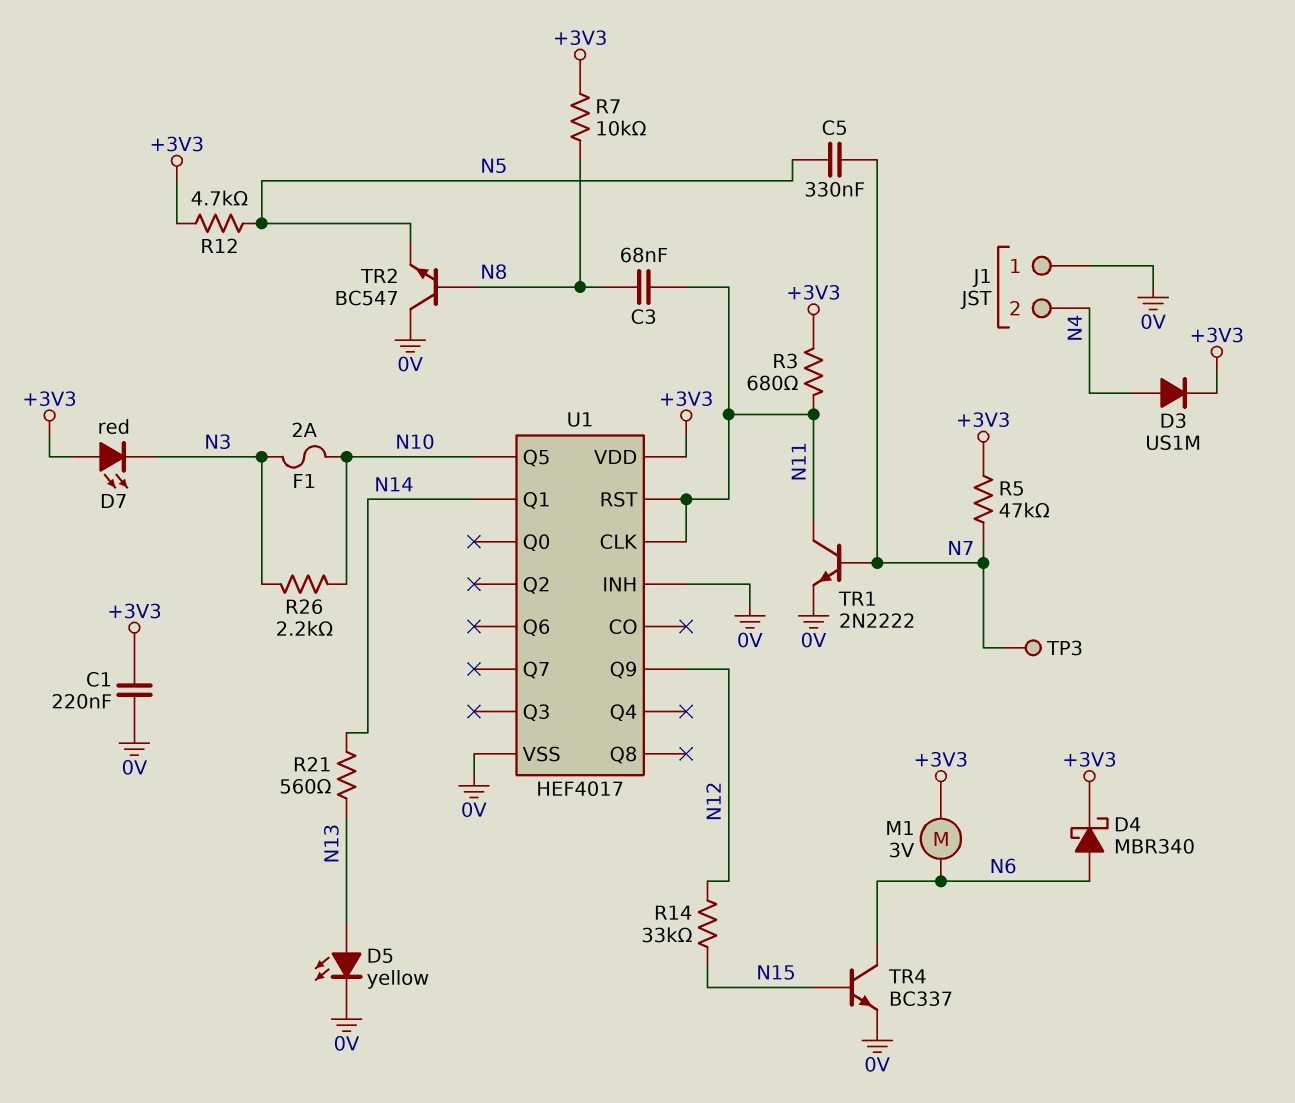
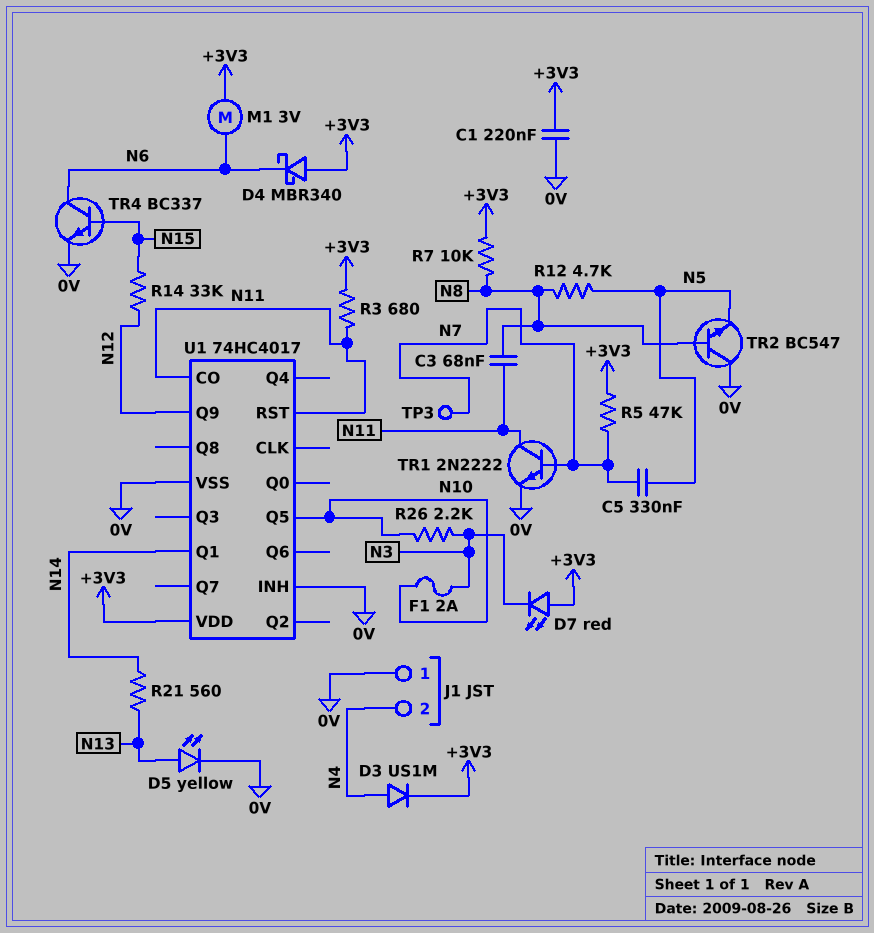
D4: schottky MBR340 (A N6, K +3V3) -> schottky MBR340 (A +3V3, K N6)
R12: 4.7k (+3V3, N5) -> 4.7k (N5, N8)
U1: HEF4017 -> 74HC4017
U1 pin CLK: N11 -> none
U1 pin CO: none -> N11

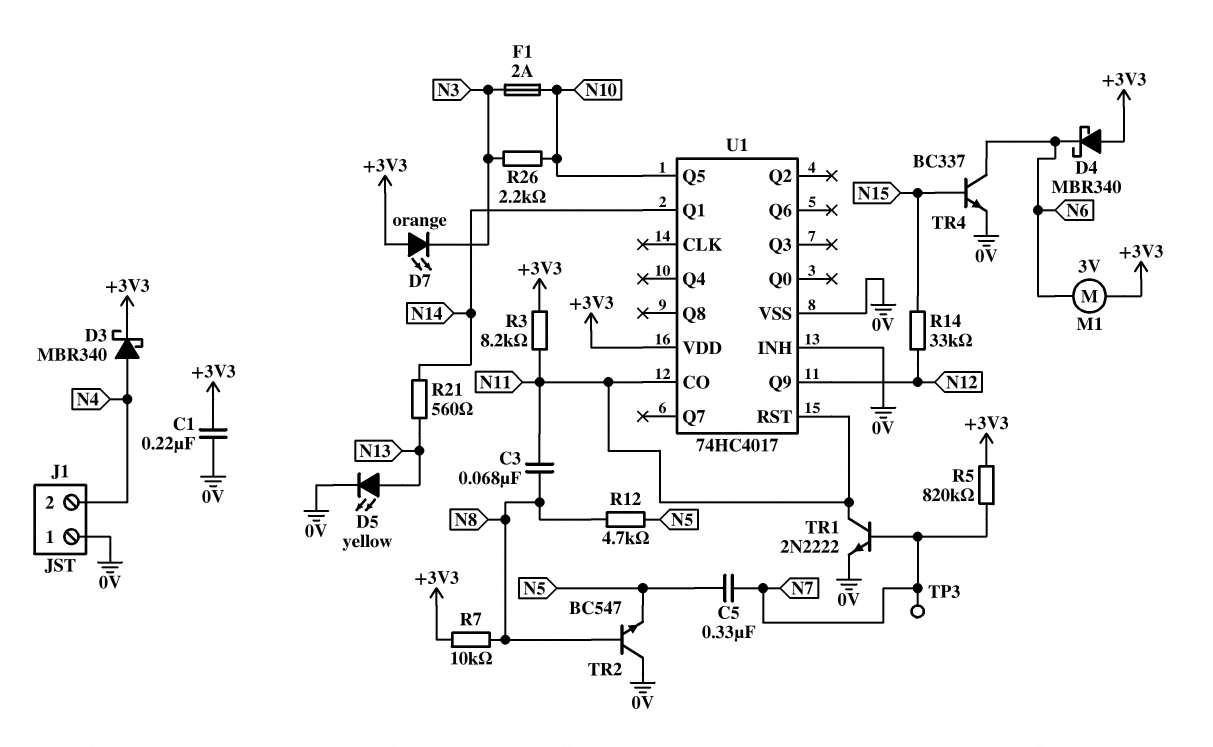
D3: diode US1M (A N4, K +3V3) -> schottky MBR340 (A N4, K +3V3)
D7: LED red (A +3V3, K N3) -> LED orange (A +3V3, K N3)
R3: 680 (+3V3, N11) -> 8.2k (+3V3, N11)
R5: 47k (+3V3, N7) -> 820k (+3V3, N7)

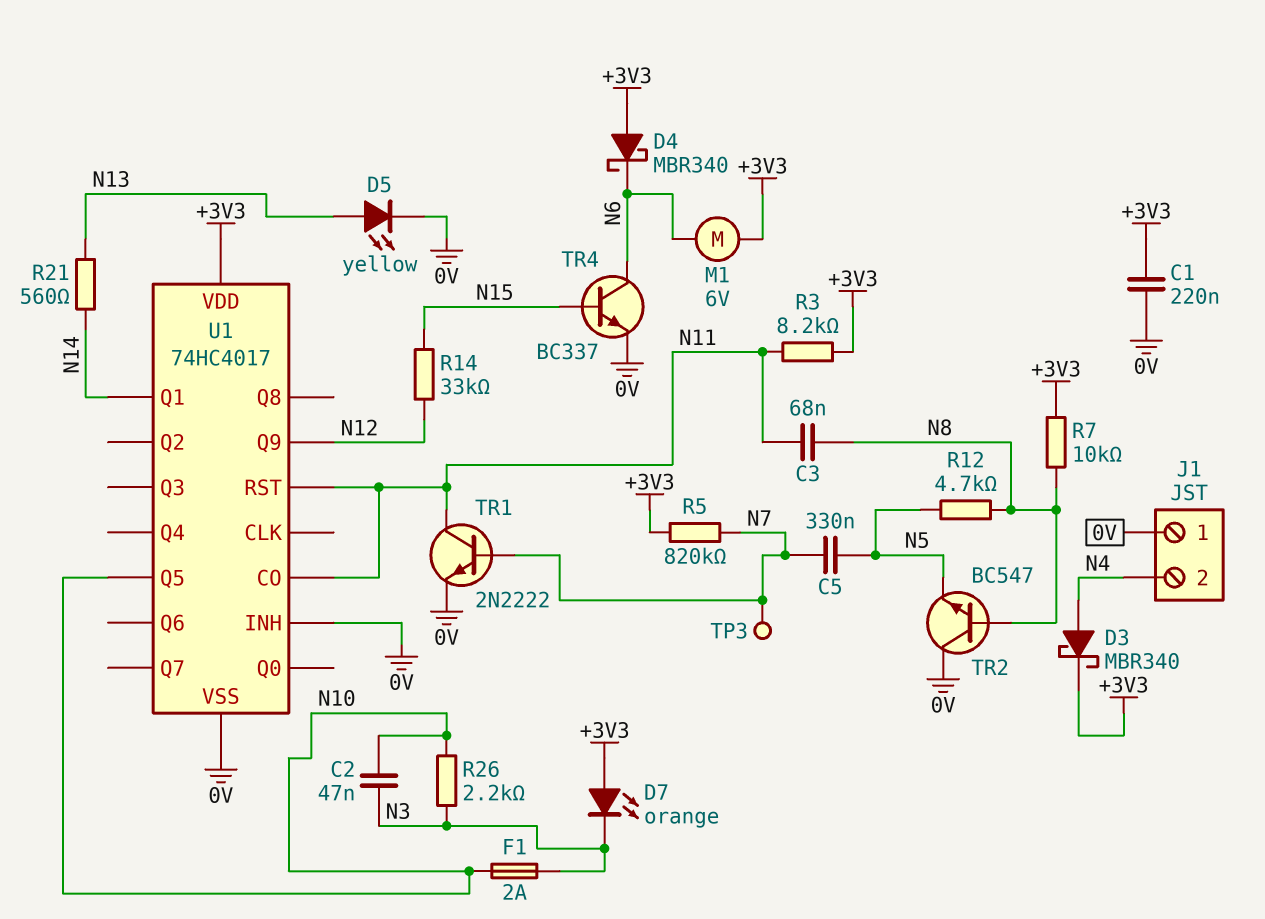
C2: none -> 47nF (N3, N10)
M1: motor 3V (+3V3, N6) -> motor 6V (+3V3, N6)

